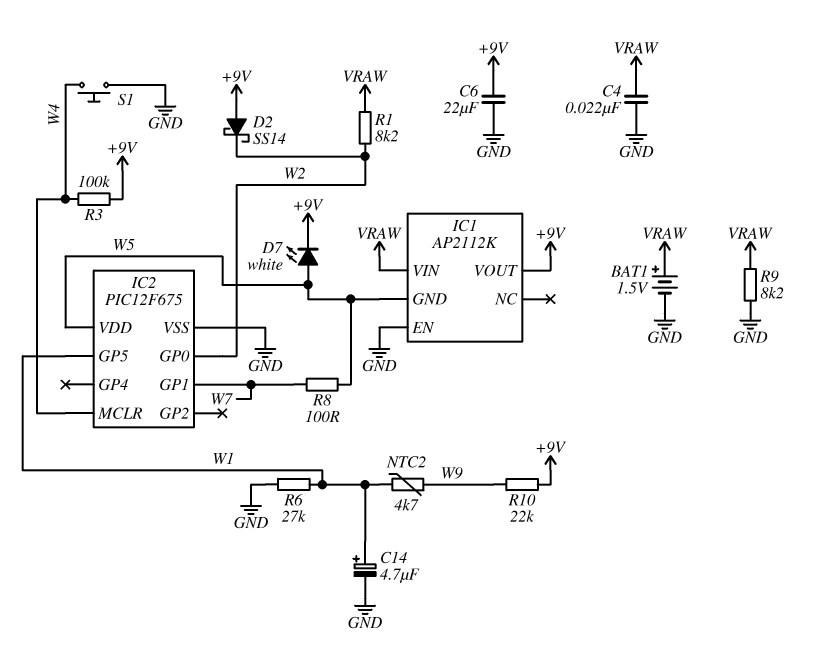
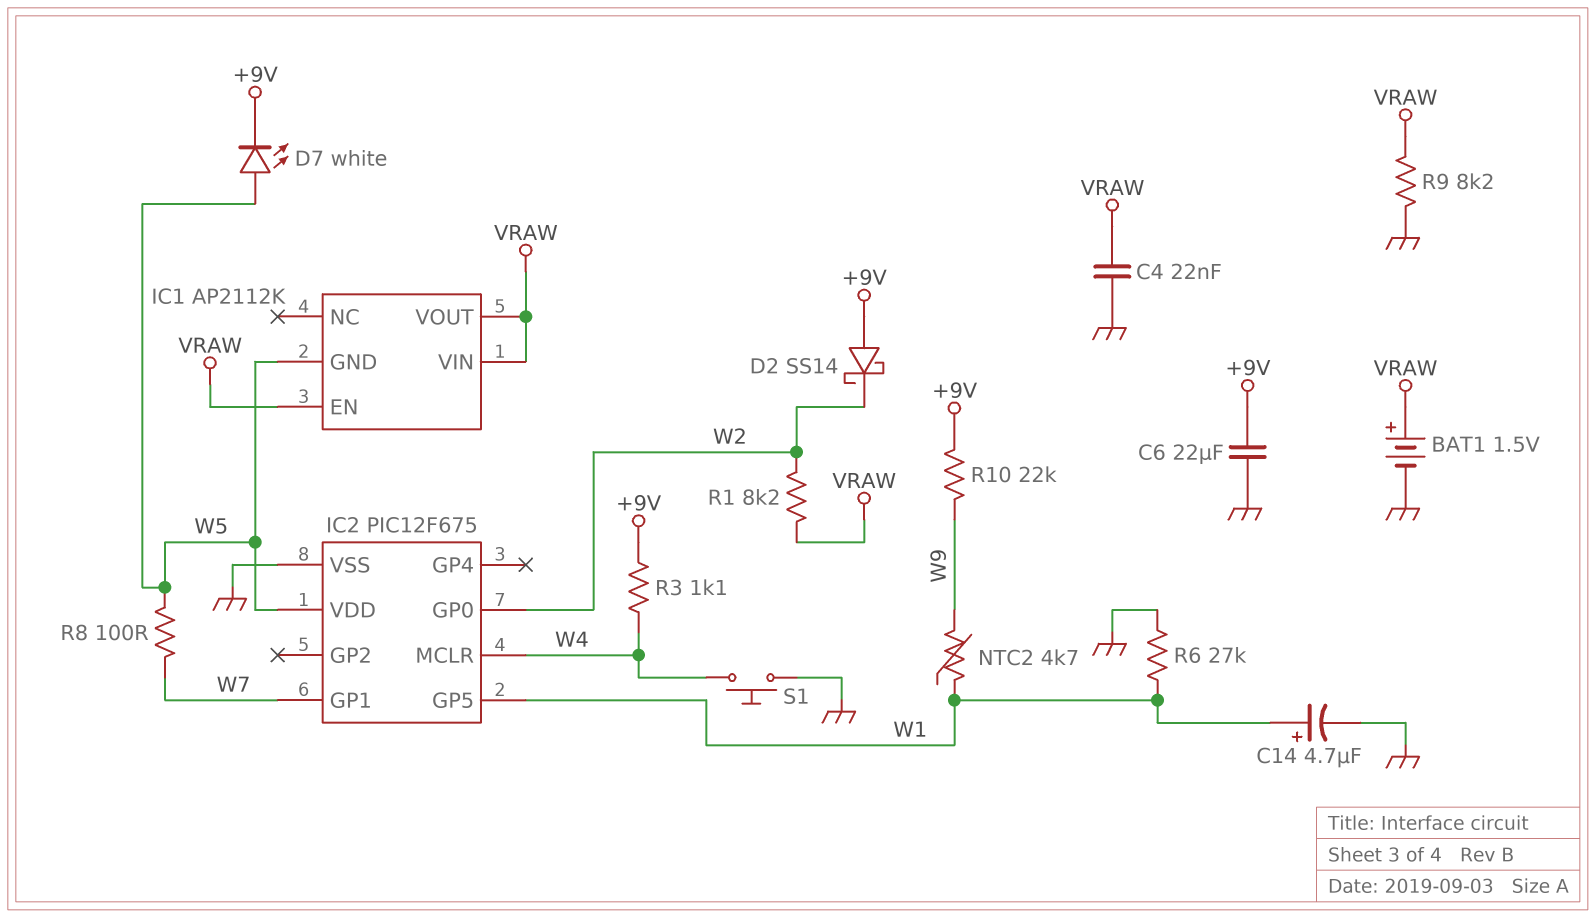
IC1 pin EN: GND -> VRAW
IC1 pin VOUT: +9V -> VRAW
R3: 100k (+9V, W4) -> 1.1k (+9V, W4)

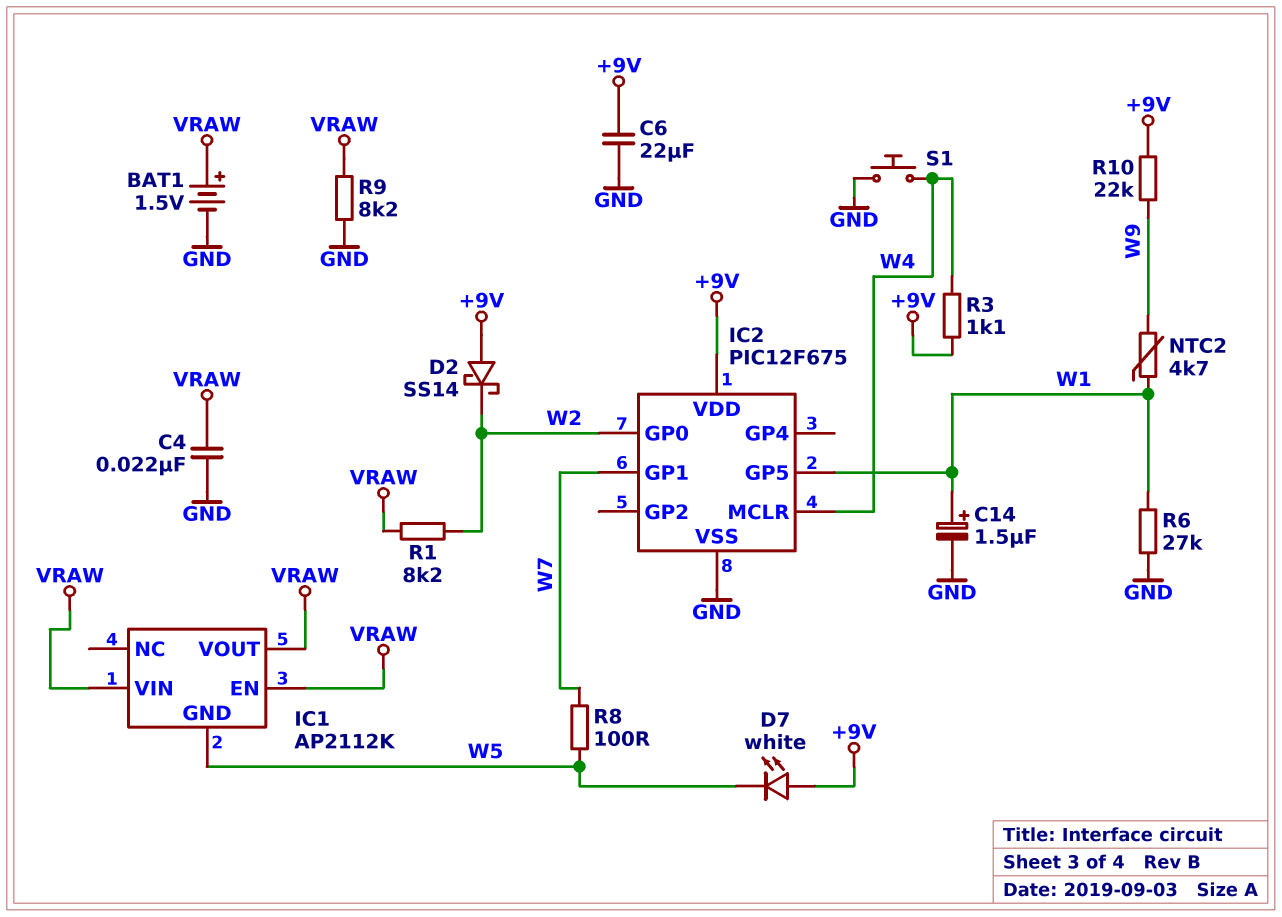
C14: 4.7uF (plus W1, minus GND) -> 1.5uF (plus W1, minus GND)
D7: LED white (A W5, K +9V) -> LED white (A +9V, K W5)
IC2 pin VDD: W5 -> +9V

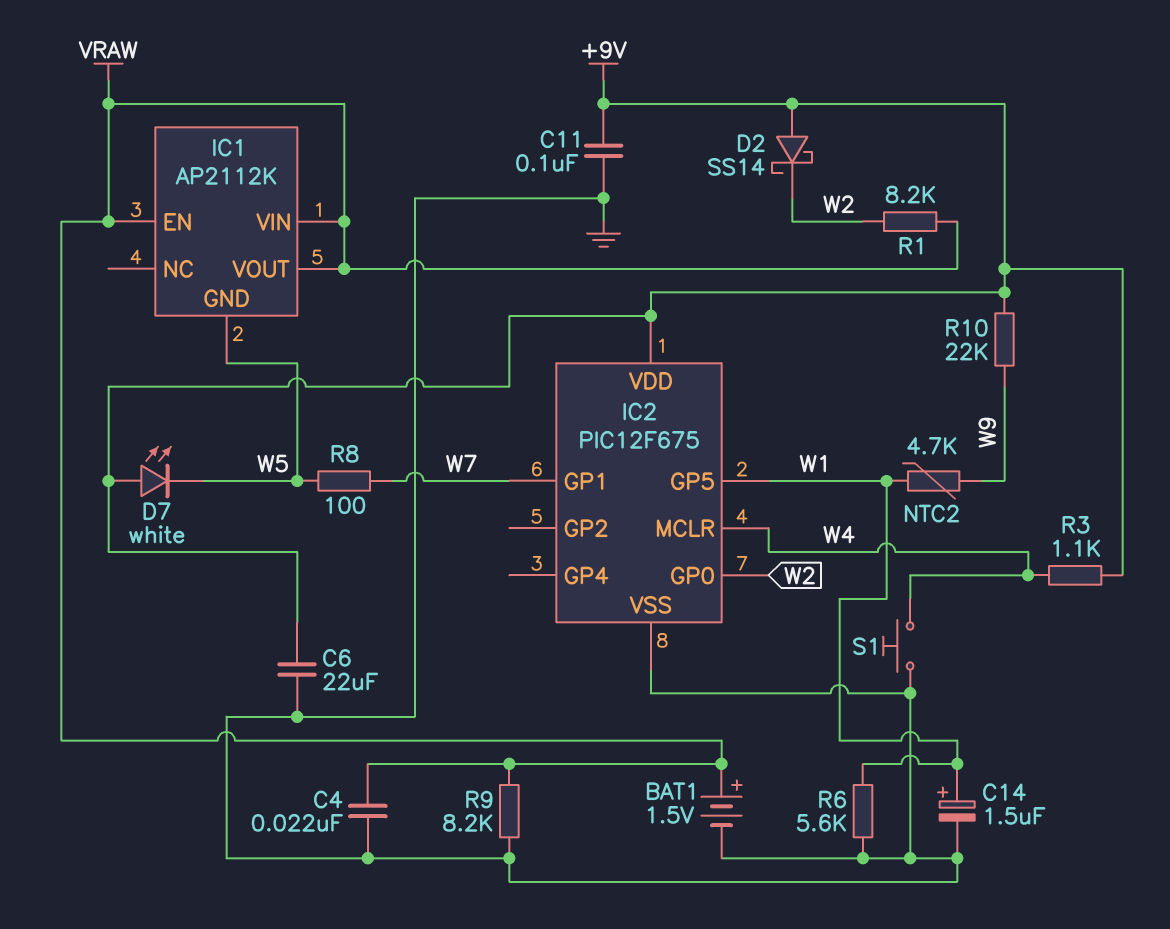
C11: none -> 100nF (+9V, GND)
R6: 27k (GND, W1) -> 5.6k (GND, W1)

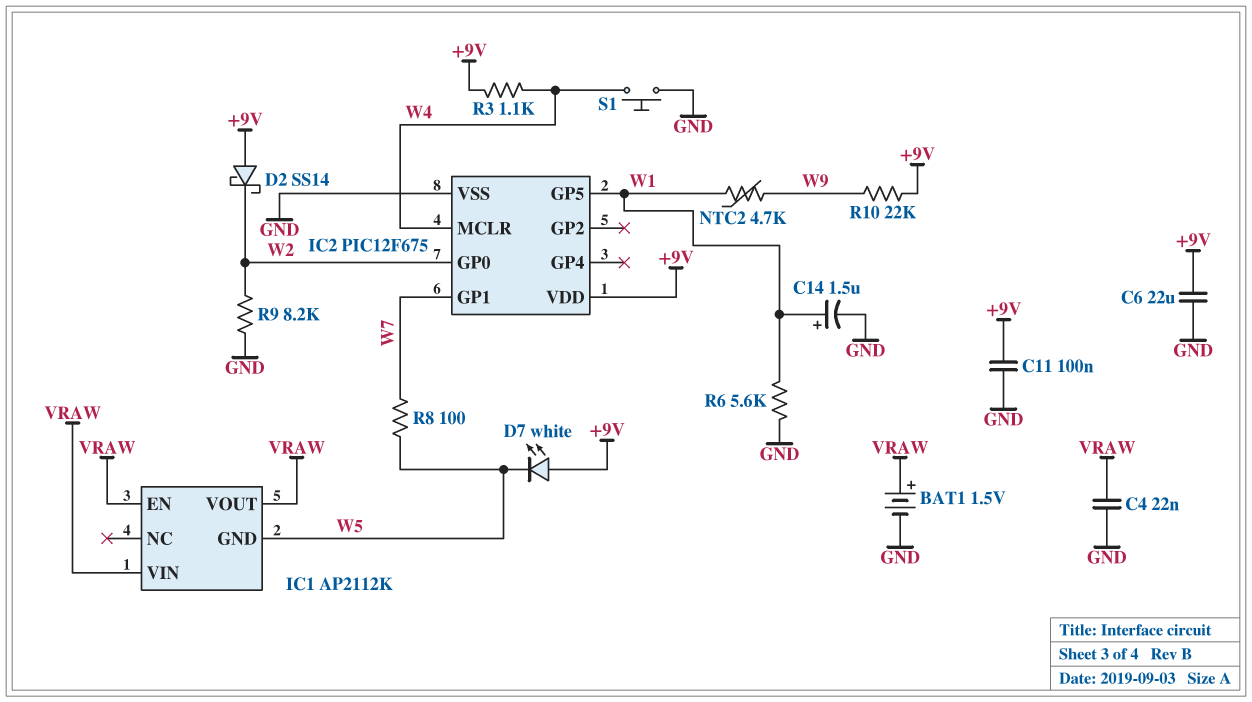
R1: 8.2k (VRAW, W2) -> none
R9: 8.2k (GND, VRAW) -> 8.2k (GND, W2)

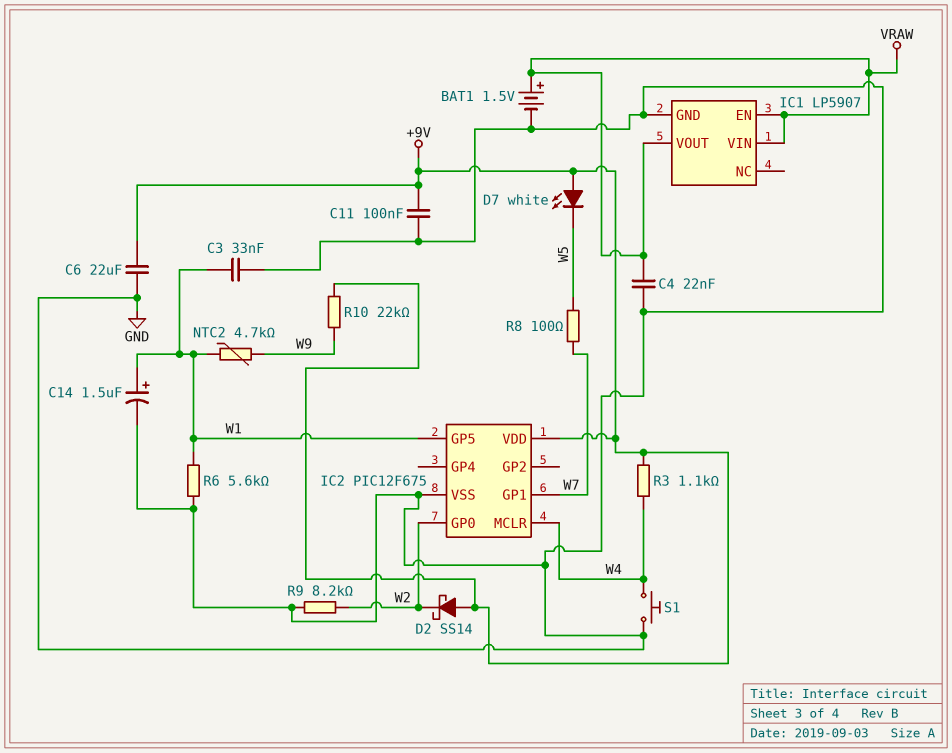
C3: none -> 33nF (GND, W1)
IC1: AP2112K -> LP5907
IC1 pin GND: W5 -> GND

